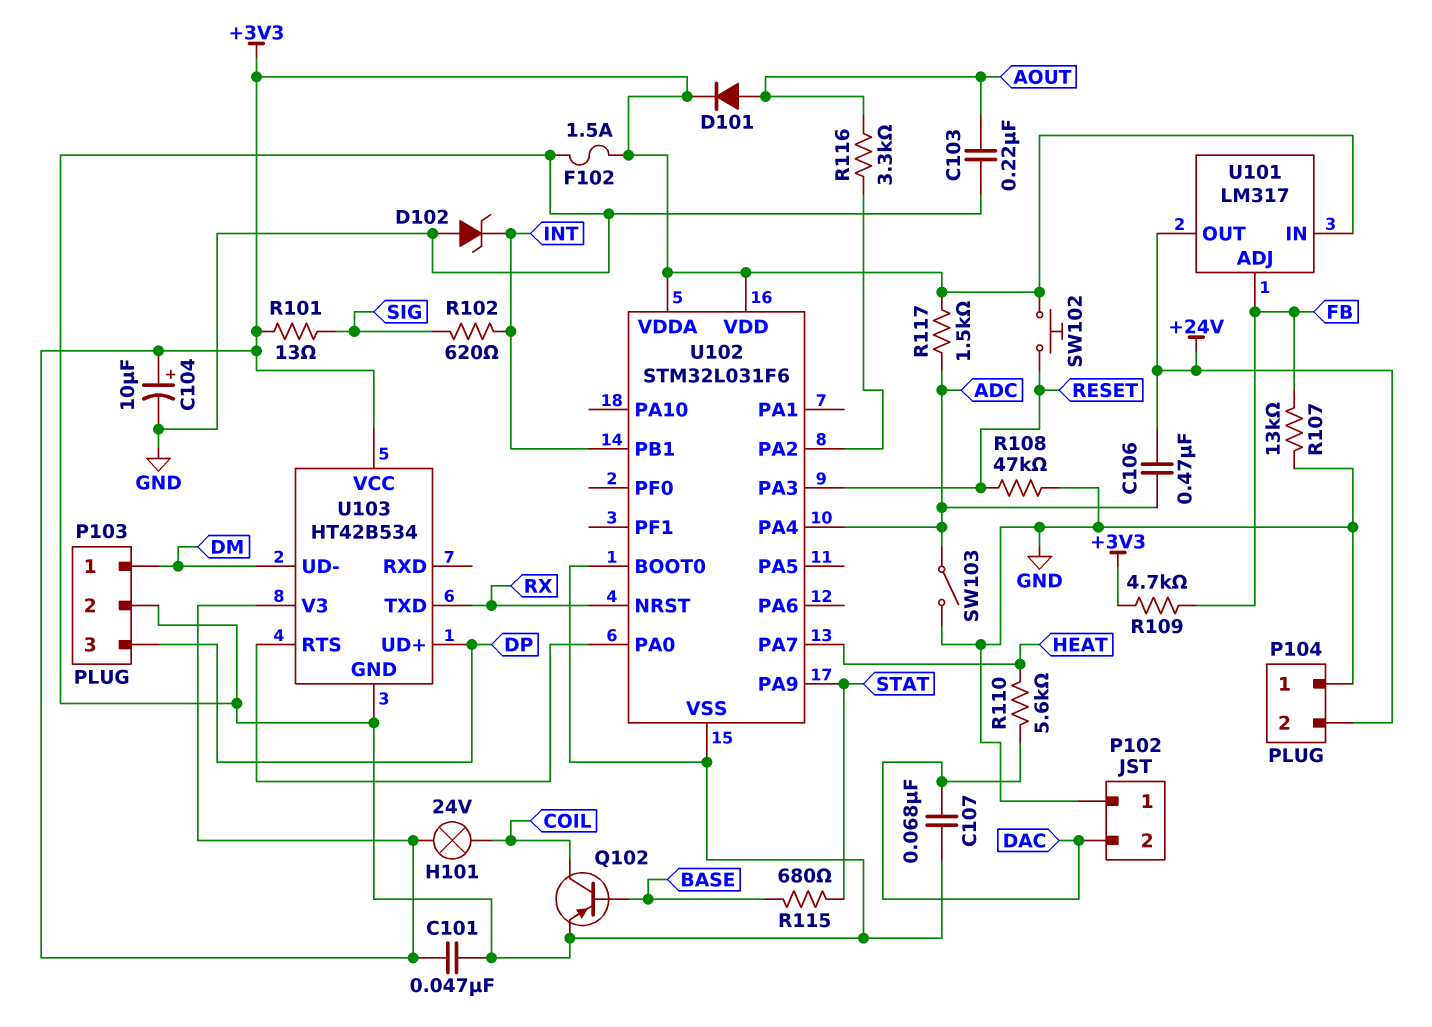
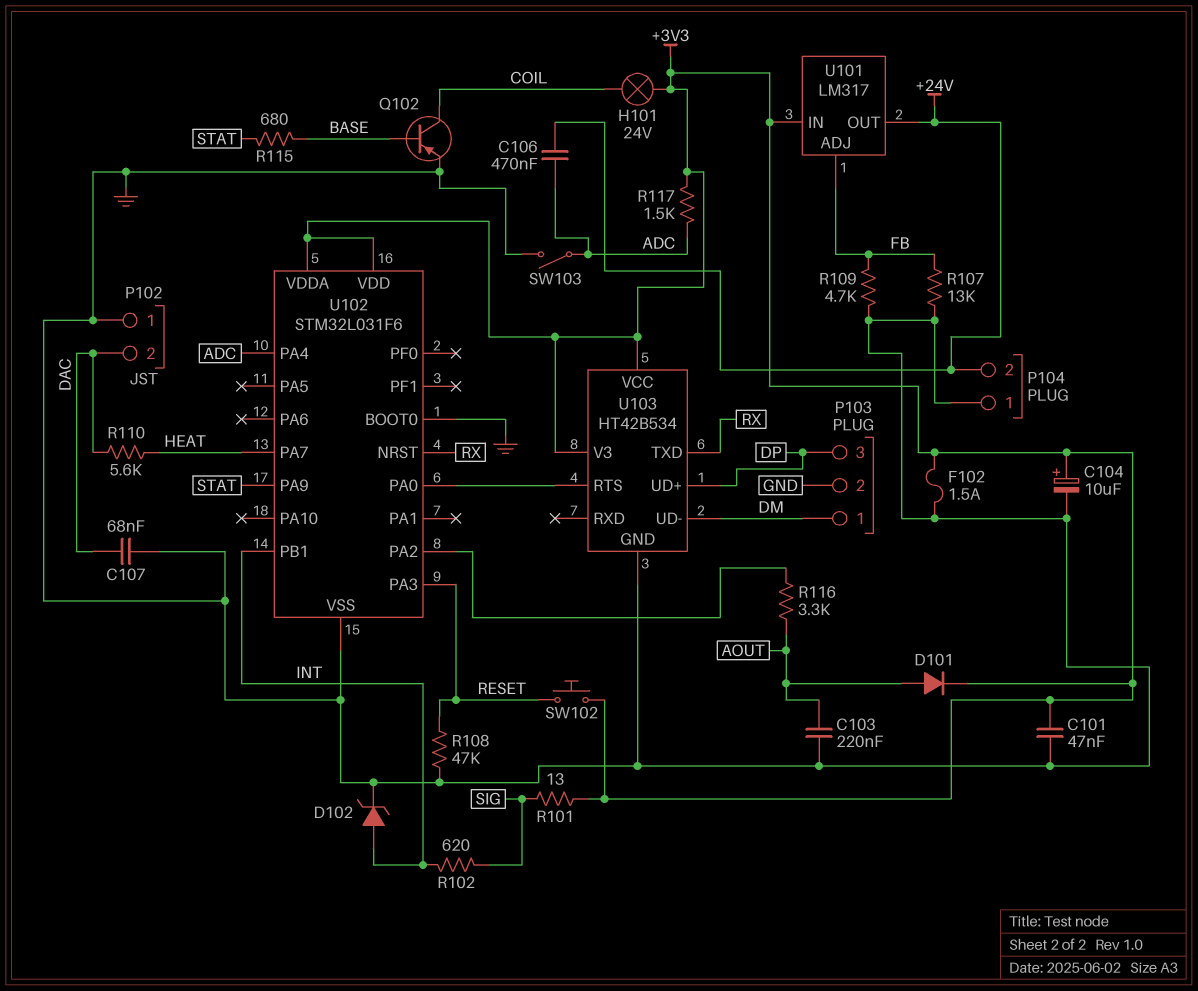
D102: zener (A GND, K INT) -> zener (A INT, K GND)
R109: 4.7k (+3V3, FB) -> 4.7k (FB, GND)

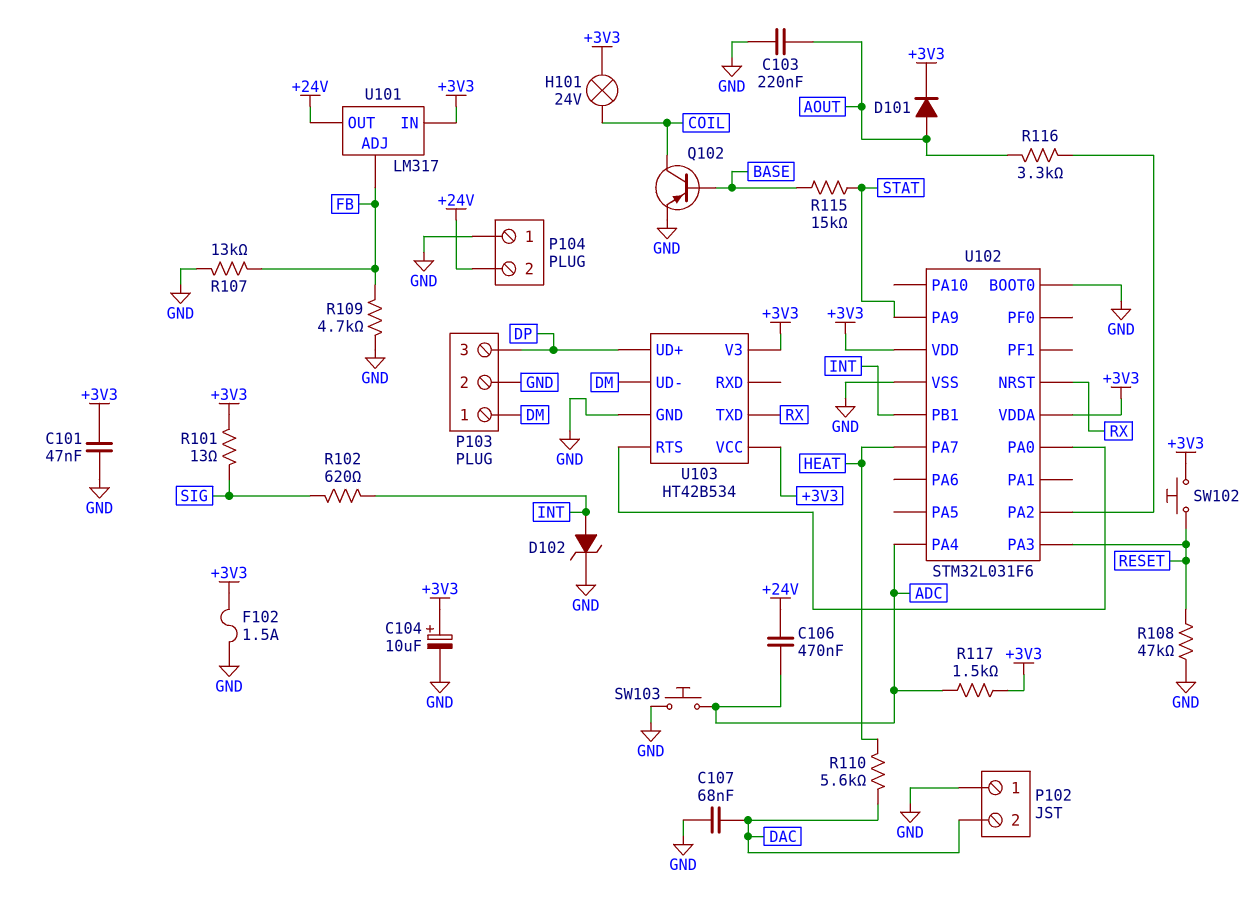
R115: 680 (BASE, STAT) -> 15k (BASE, STAT)
SW103: switch (ADC, GND) -> button (ADC, GND)

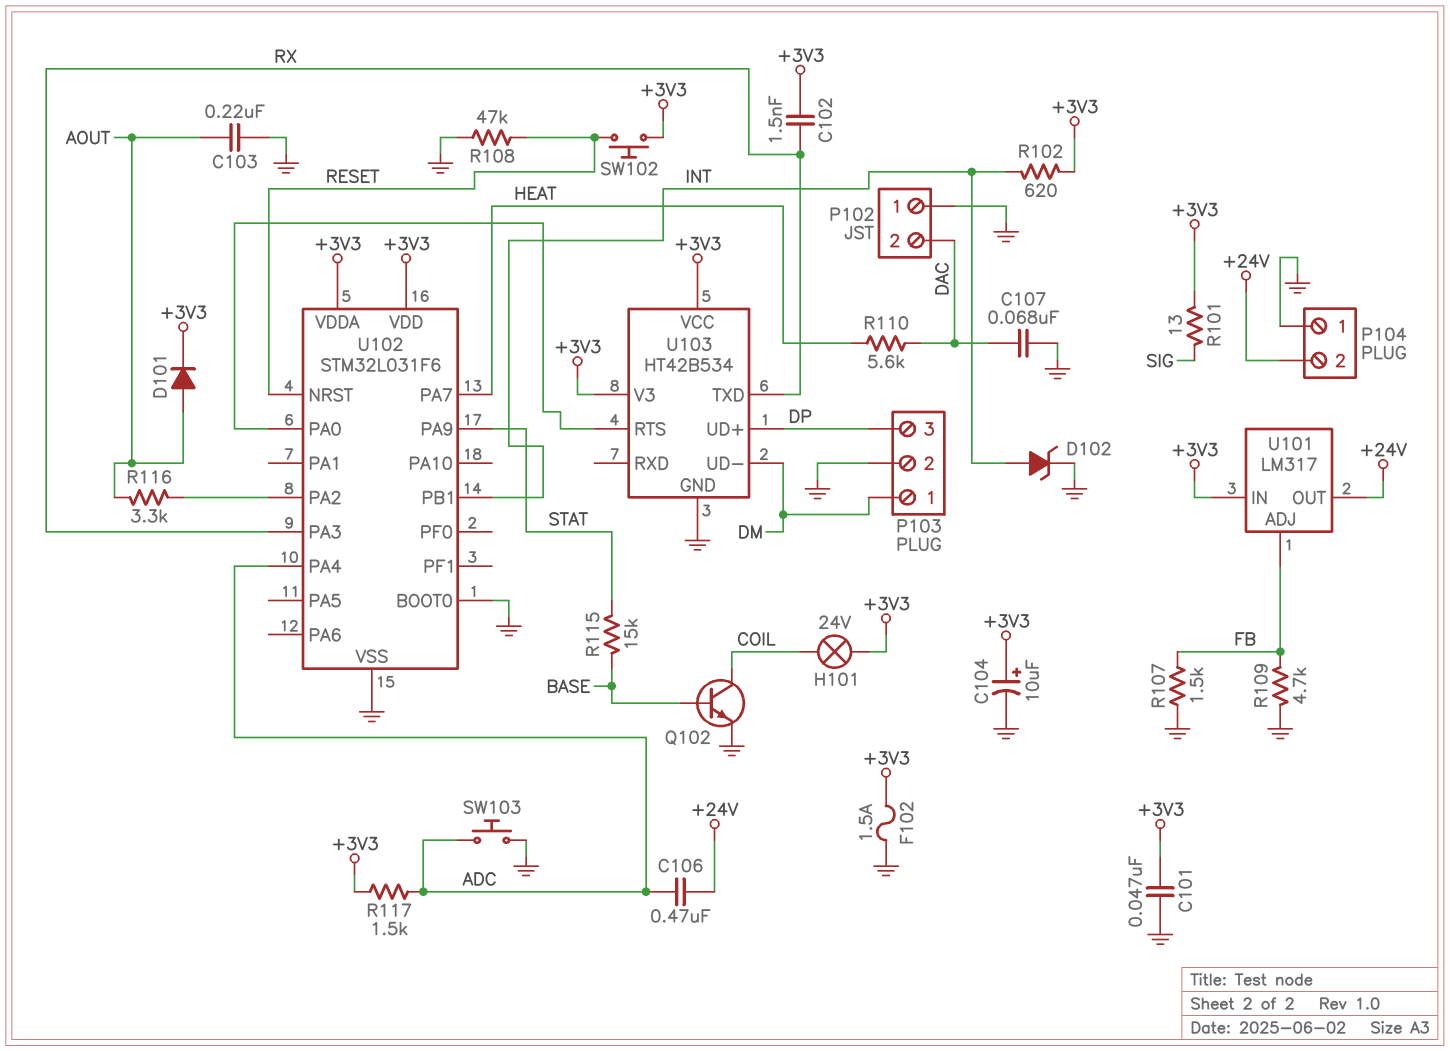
C102: none -> 1.5nF (+3V3, RX)
Q102: PNP (B BASE, C COIL, E GND) -> NPN (B BASE, C COIL, E GND)
R102: 620 (INT, SIG) -> 620 (+3V3, INT)
R107: 13k (FB, GND) -> 1.5k (FB, GND)
U102 pin NRST: RX -> RESET
U102 pin PA3: RESET -> RX

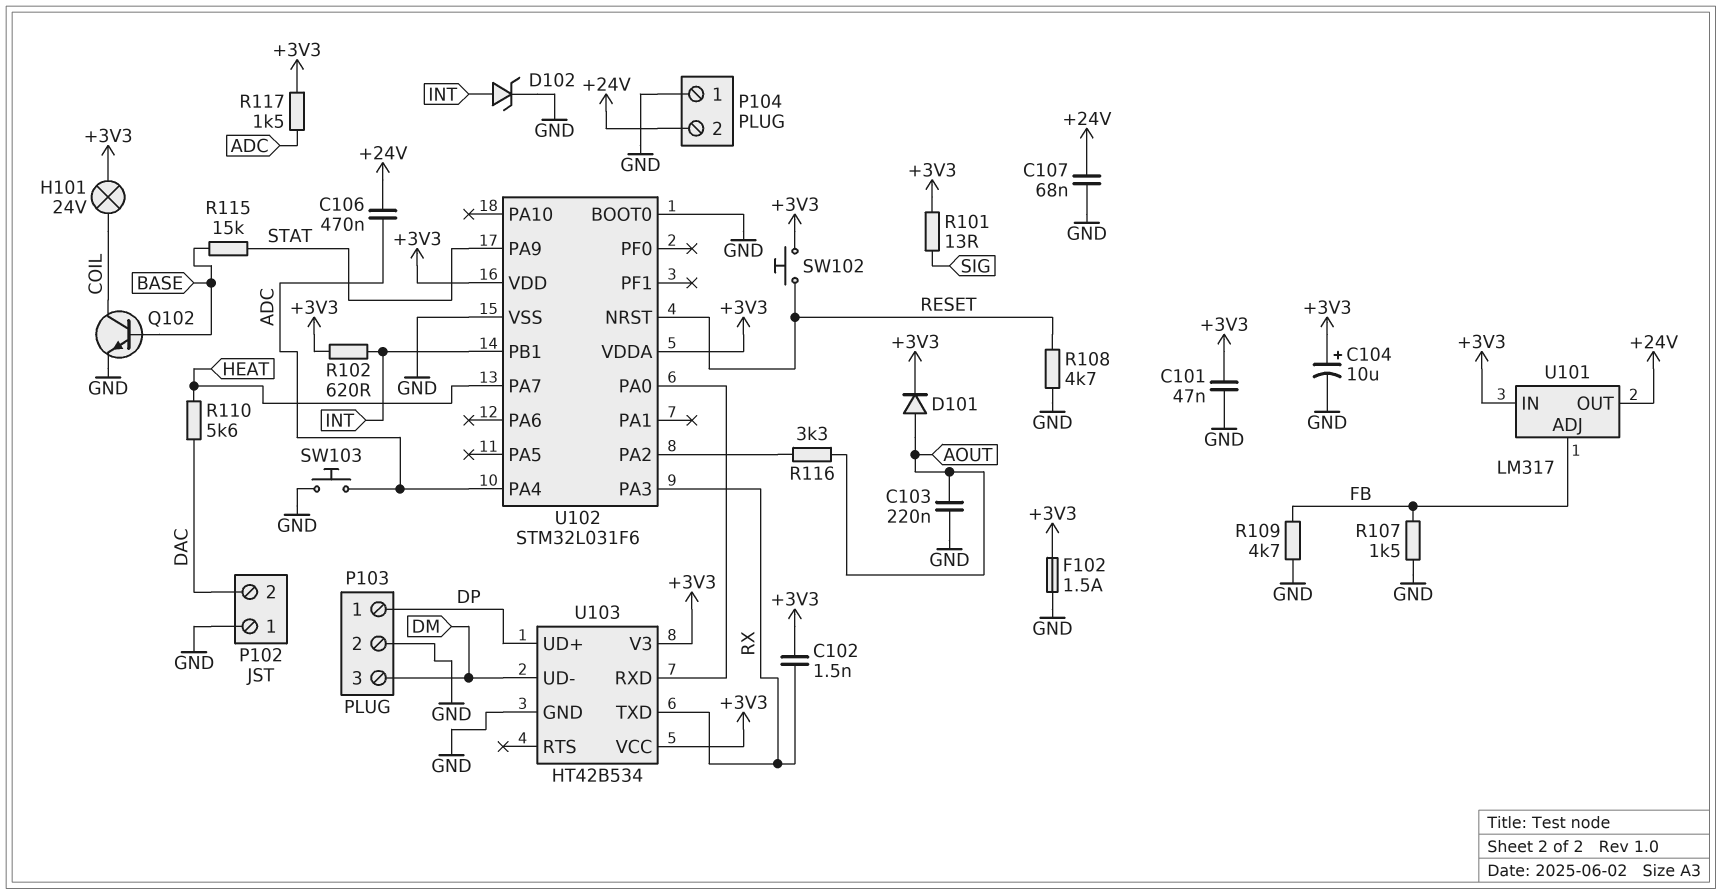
C107: 68nF (DAC, GND) -> 68nF (+24V, GND)
P103 pin 1: DM -> DP
P103 pin 3: DP -> DM
R108: 47k (GND, RESET) -> 4.7k (GND, RESET)
U103 pin RTS: U102/PA0 -> none
U103 pin RXD: none -> U102/PA0

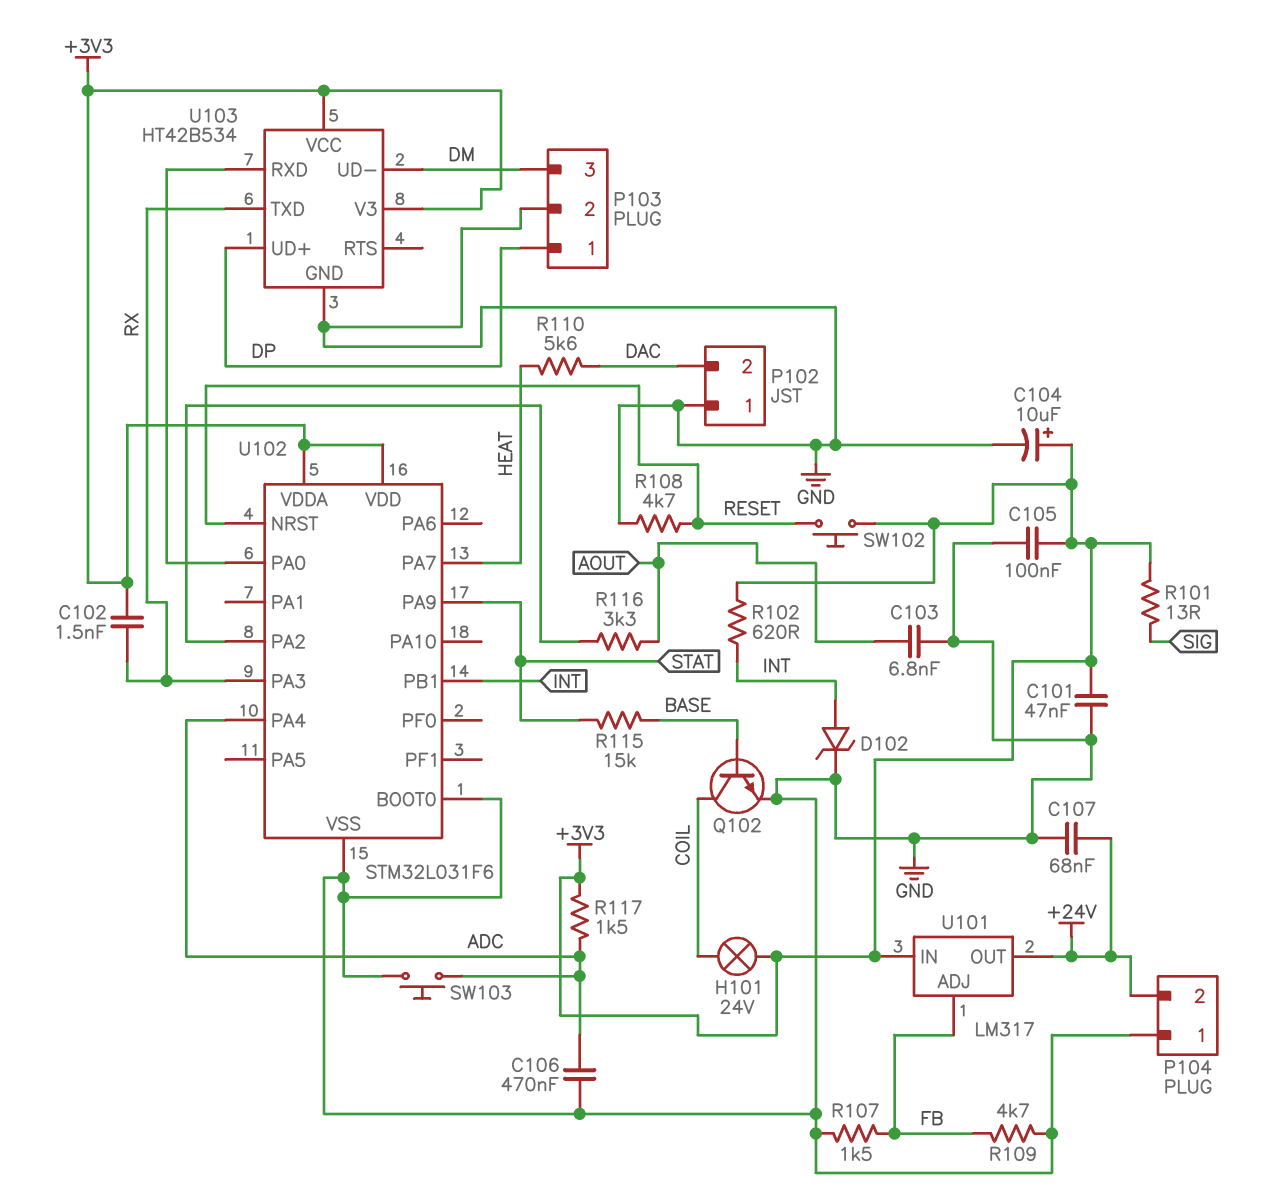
C103: 220nF (AOUT, GND) -> 6.8nF (AOUT, GND)
C105: none -> 100nF (+3V3, GND)
C106: 470nF (+24V, ADC) -> 470nF (ADC, GND)
D101: diode (A AOUT, K +3V3) -> none
F102: 1.5A (+3V3, GND) -> none

